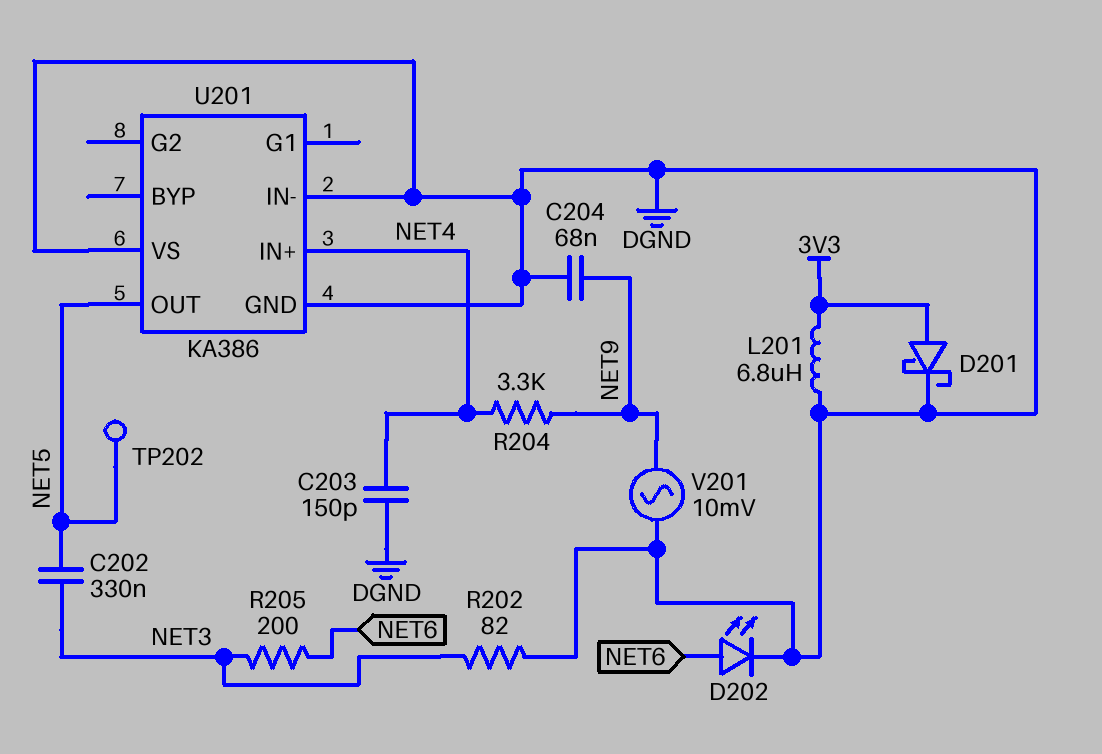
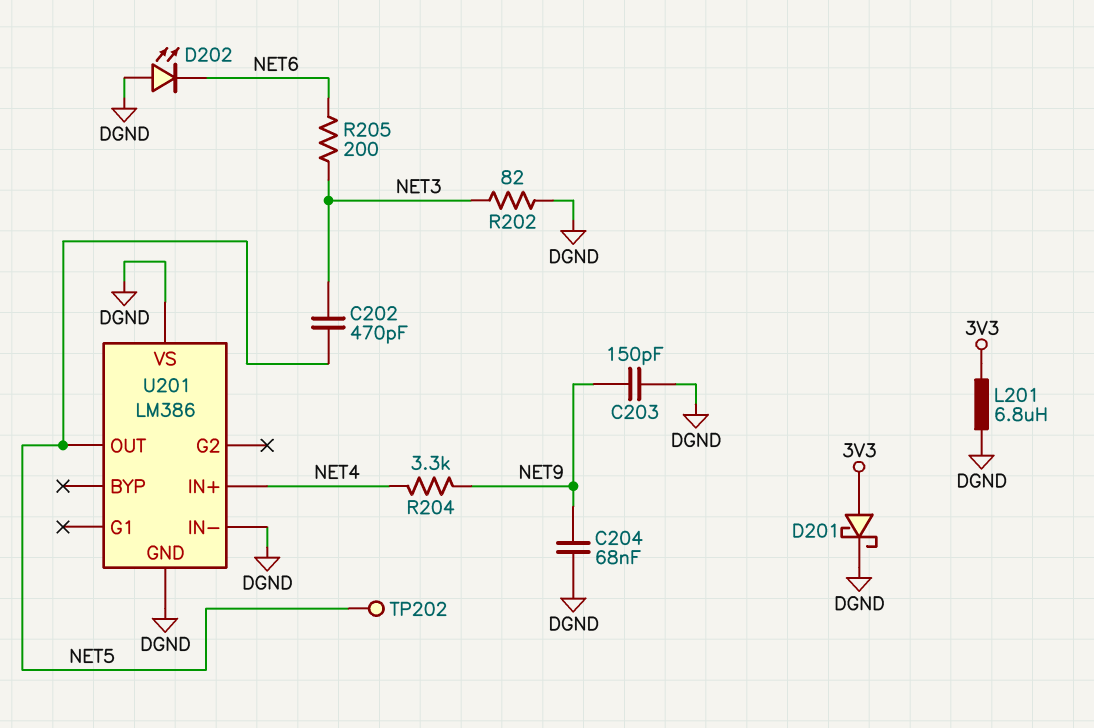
C202: 330nF (NET3, NET5) -> 470pF (NET3, NET5)
C203: 150pF (DGND, NET4) -> 150pF (DGND, NET9)
D202: LED (A NET6, K DGND) -> LED (A DGND, K NET6)
U201: KA386 -> LM386
V201: AC 10mV (DGND, NET9) -> none

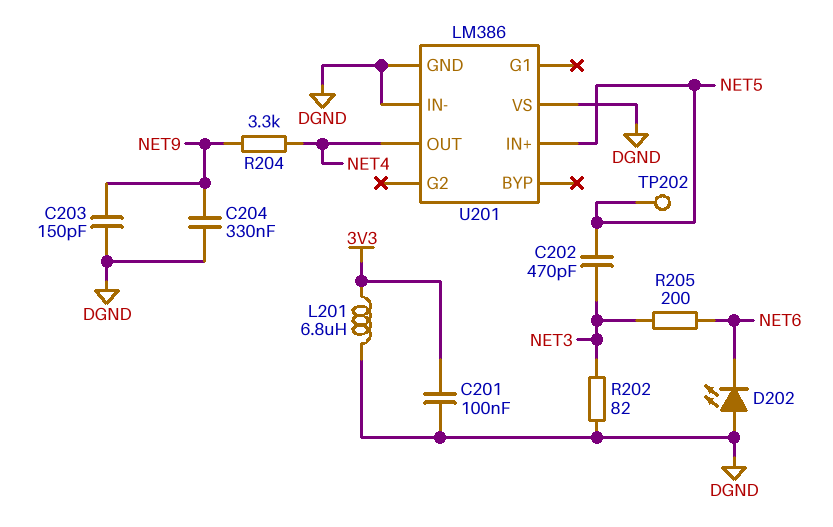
C201: none -> 100nF (3V3, DGND)
C204: 68nF (DGND, NET9) -> 330nF (DGND, NET9)
D201: schottky (A 3V3, K DGND) -> none
U201 pin IN+: NET4 -> NET5
U201 pin OUT: NET5 -> NET4

